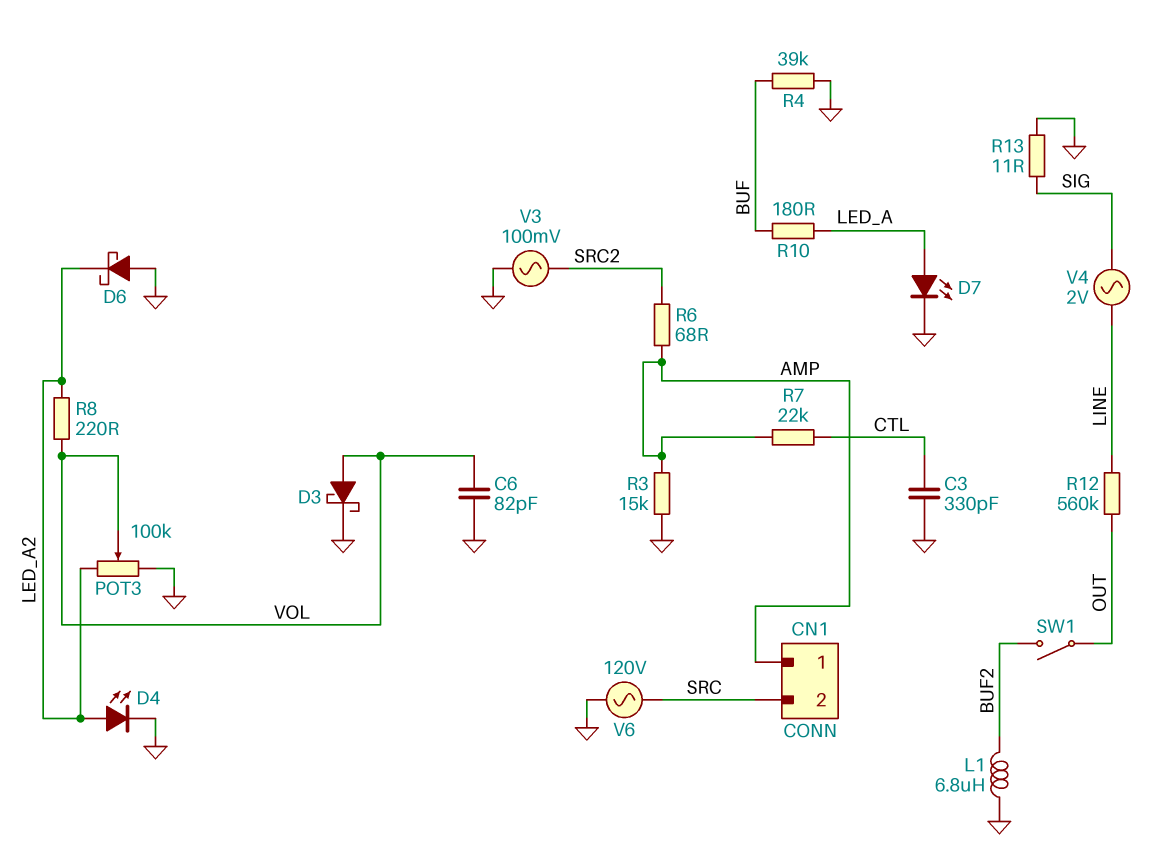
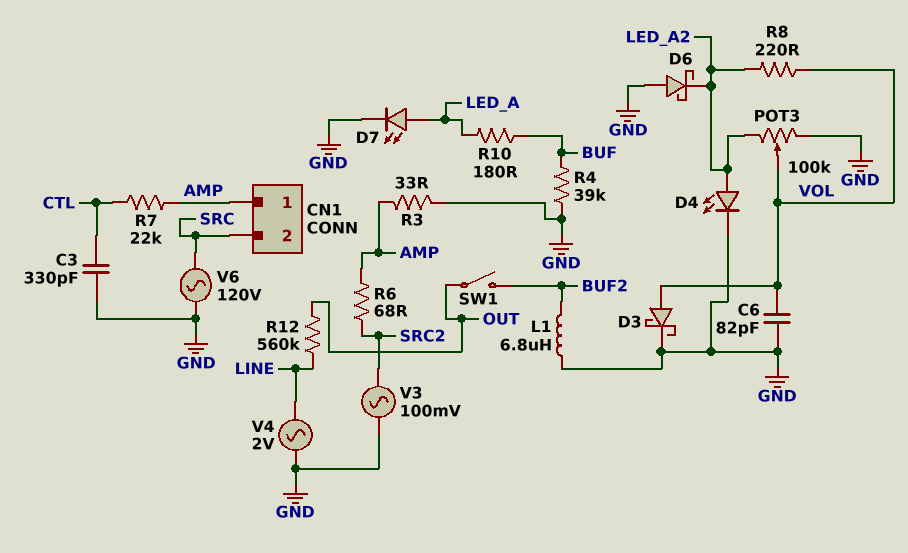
R3: 15k (AMP, GND) -> 33 (AMP, GND)
R13: 11 (GND, SIG) -> none
V4: AC 2V (LINE, SIG) -> AC 2V (GND, LINE)

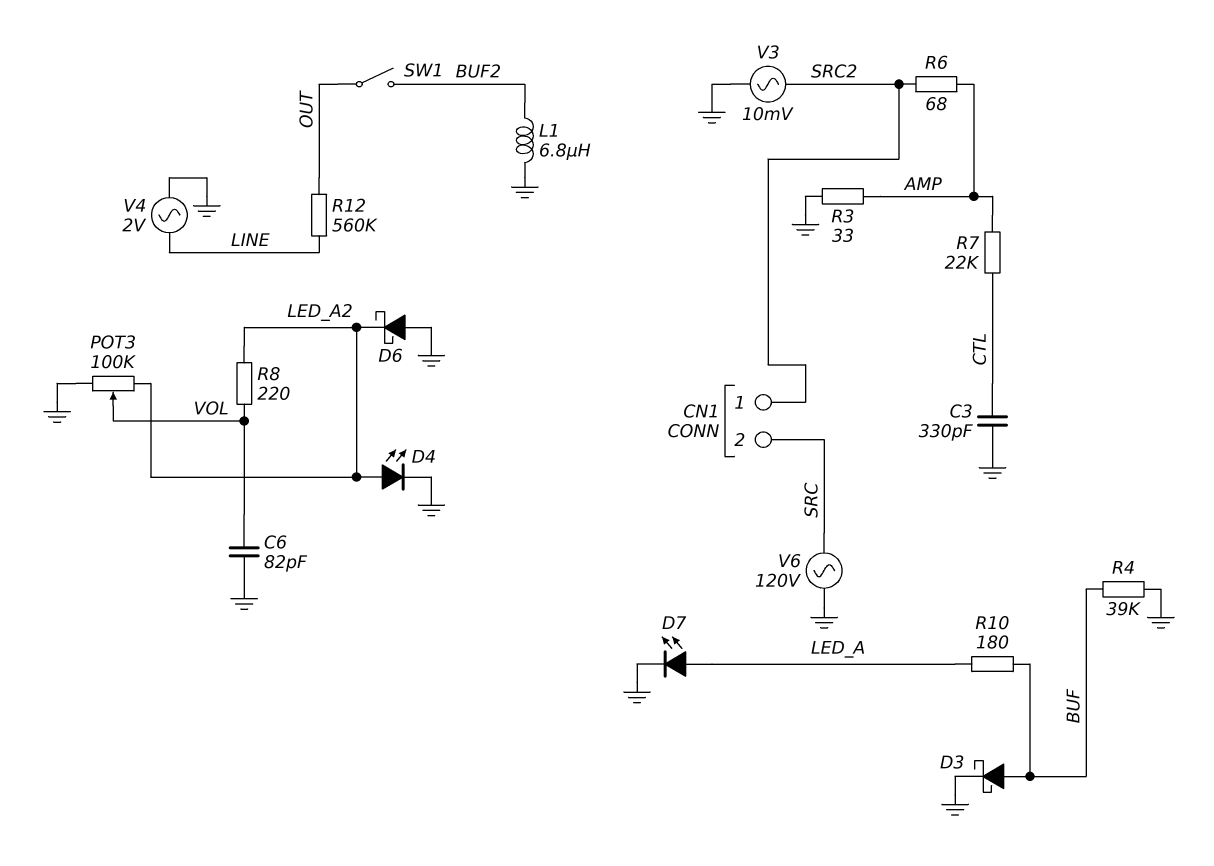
CN1 pin 1: AMP -> SRC2
D3: schottky (A VOL, K GND) -> schottky (A BUF, K GND)
V3: AC 100mV (GND, SRC2) -> AC 10mV (GND, SRC2)

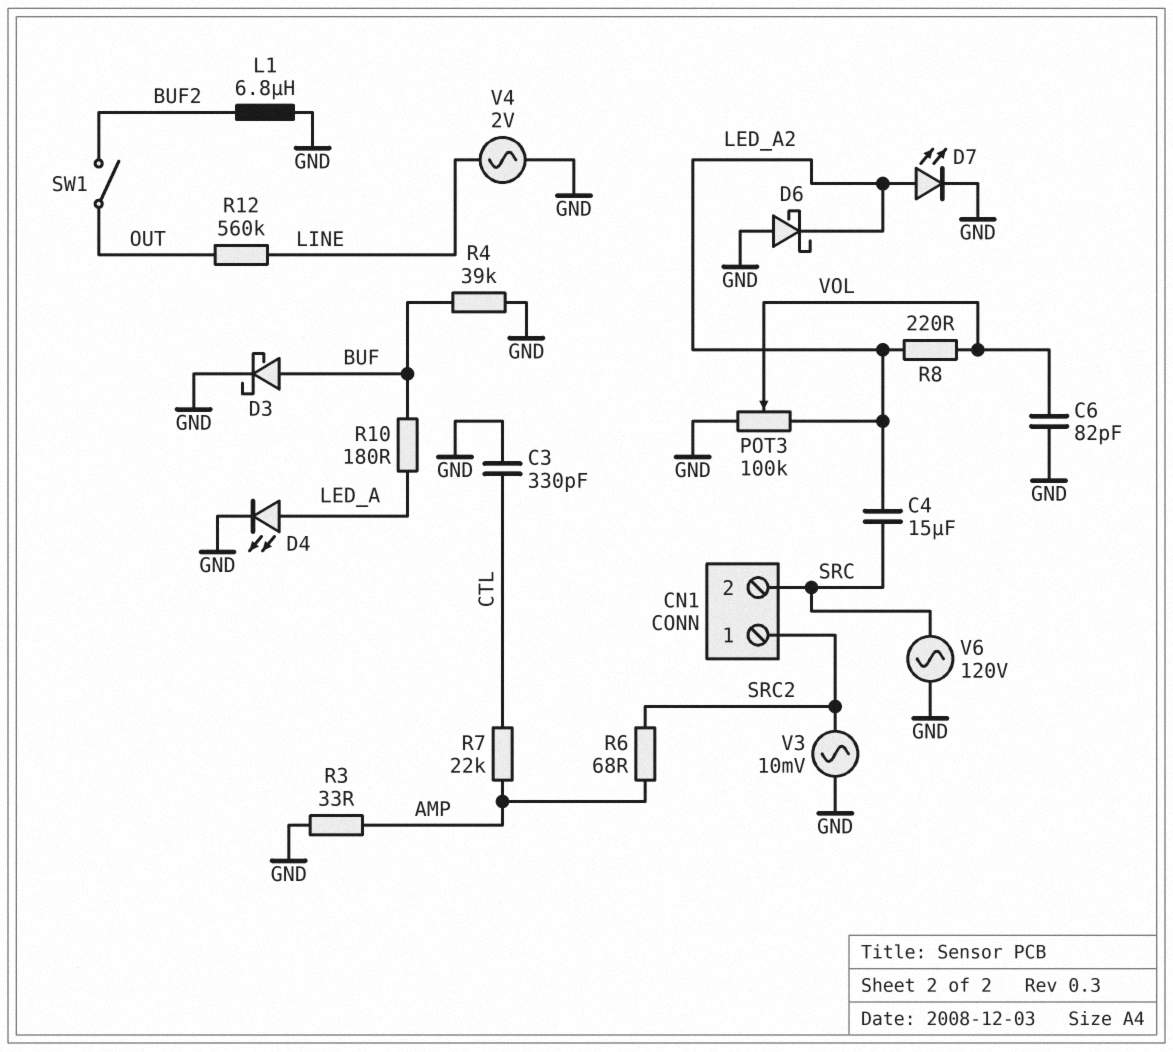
C4: none -> 15uF (LED_A2, SRC)
D4: LED (A LED_A2, K GND) -> LED (A LED_A, K GND)
D7: LED (A LED_A, K GND) -> LED (A LED_A2, K GND)

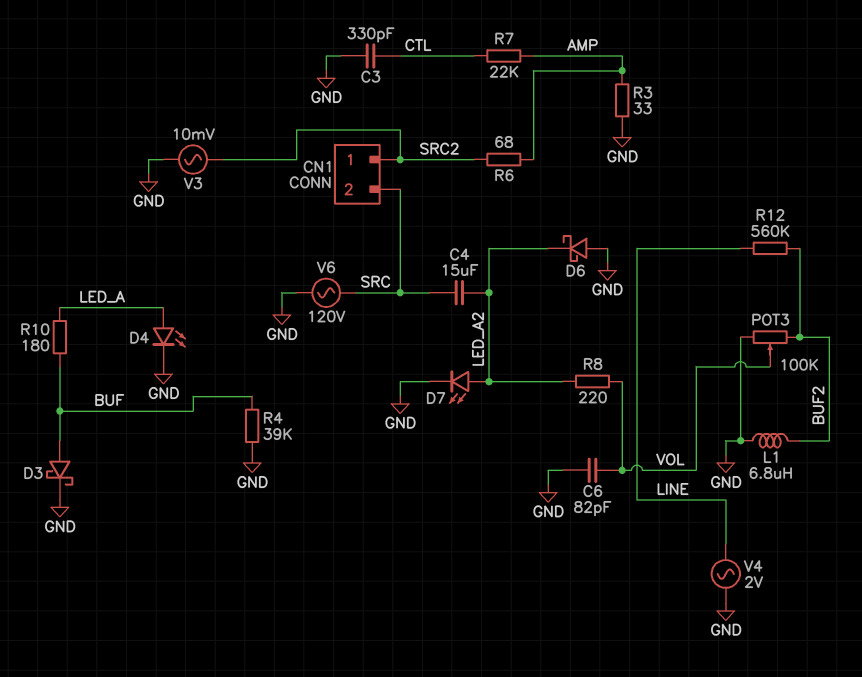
POT3: 100k (GND, LED_A2, wiper VOL) -> 100k (BUF2, GND, wiper VOL)
R12: 560k (LINE, OUT) -> 560k (BUF2, LINE)
SW1: switch (BUF2, OUT) -> none

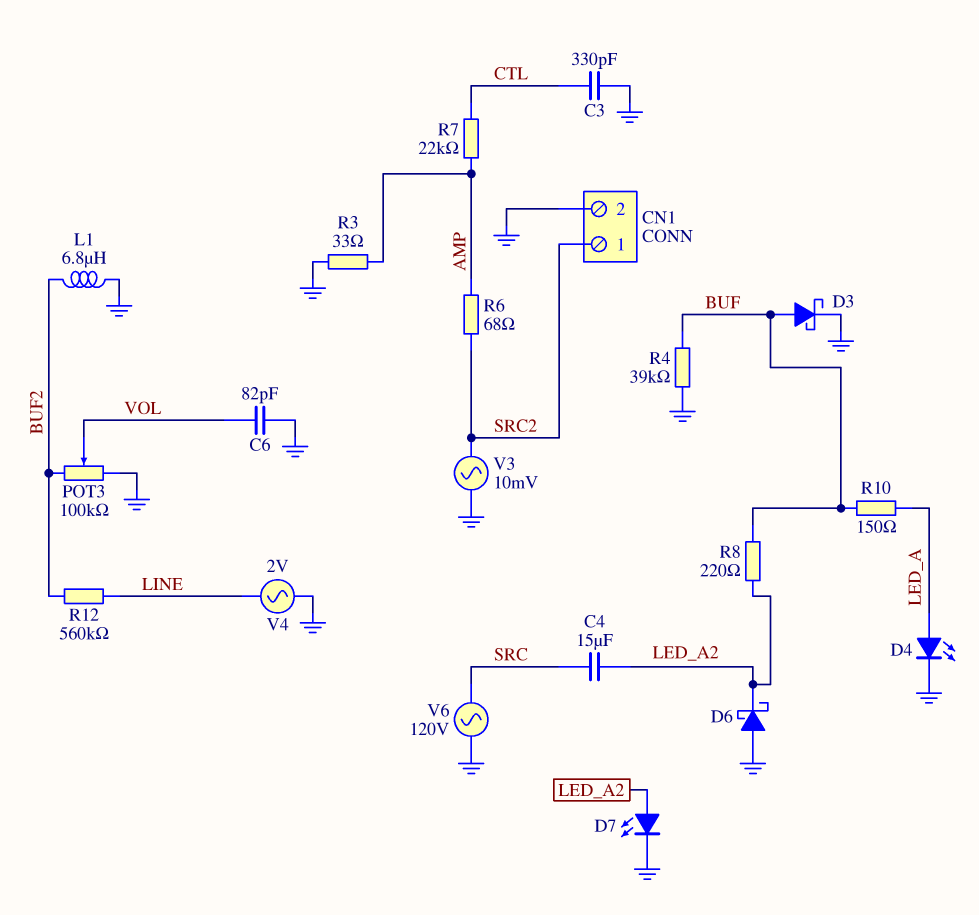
CN1 pin 2: SRC -> GND
R8: 220 (LED_A2, VOL) -> 220 (BUF, LED_A2)
R10: 180 (BUF, LED_A) -> 150 (BUF, LED_A)

